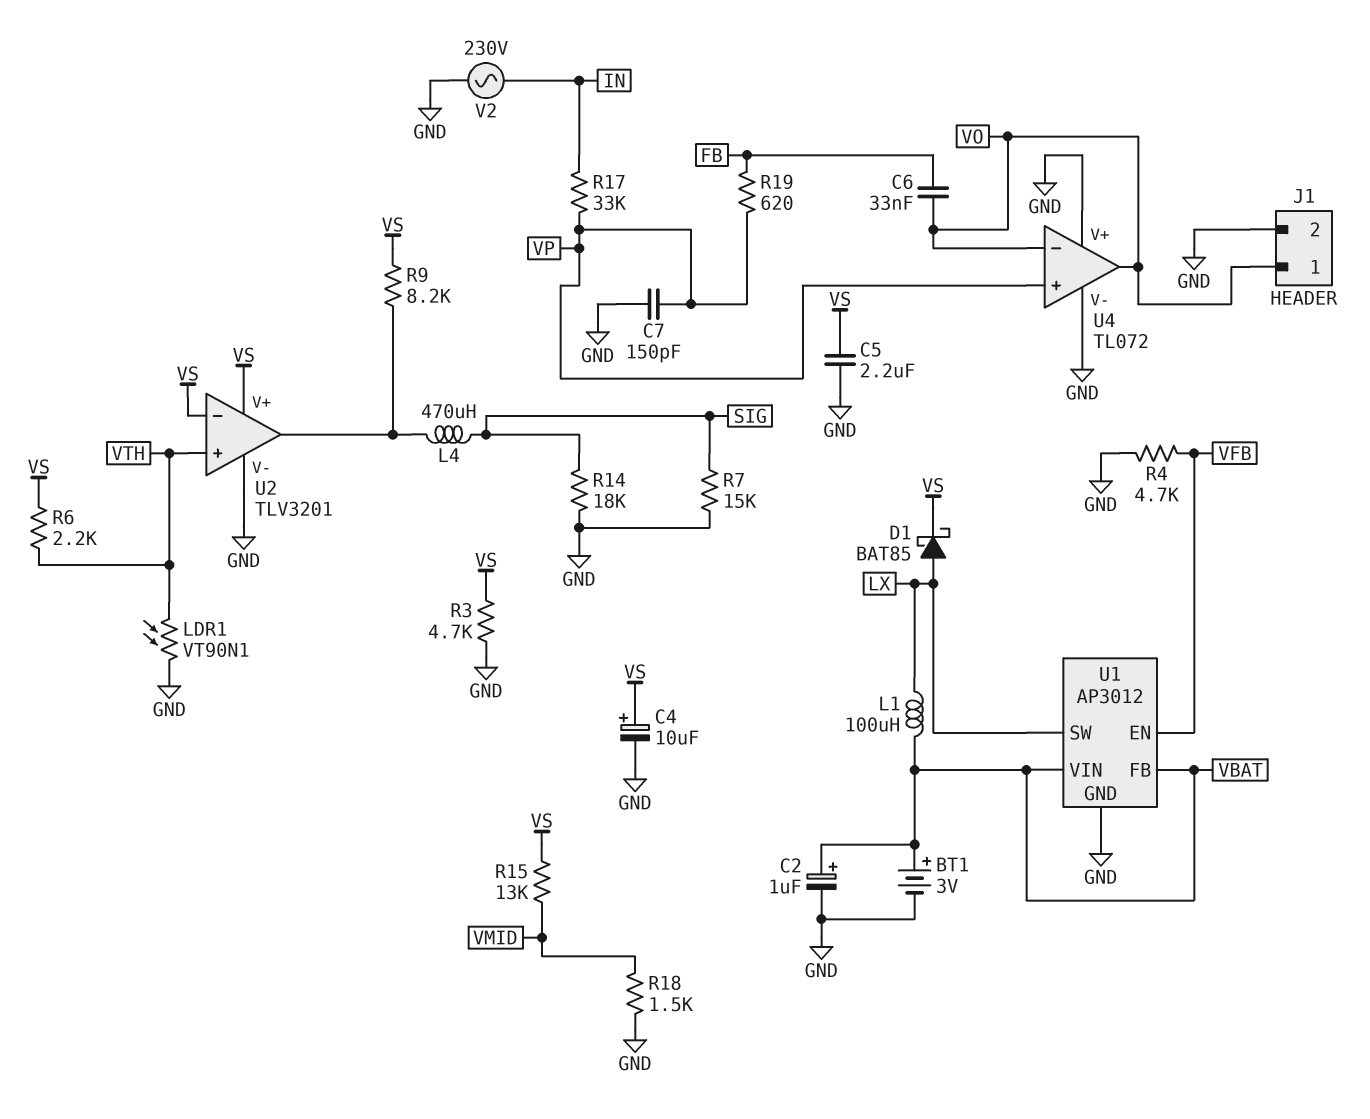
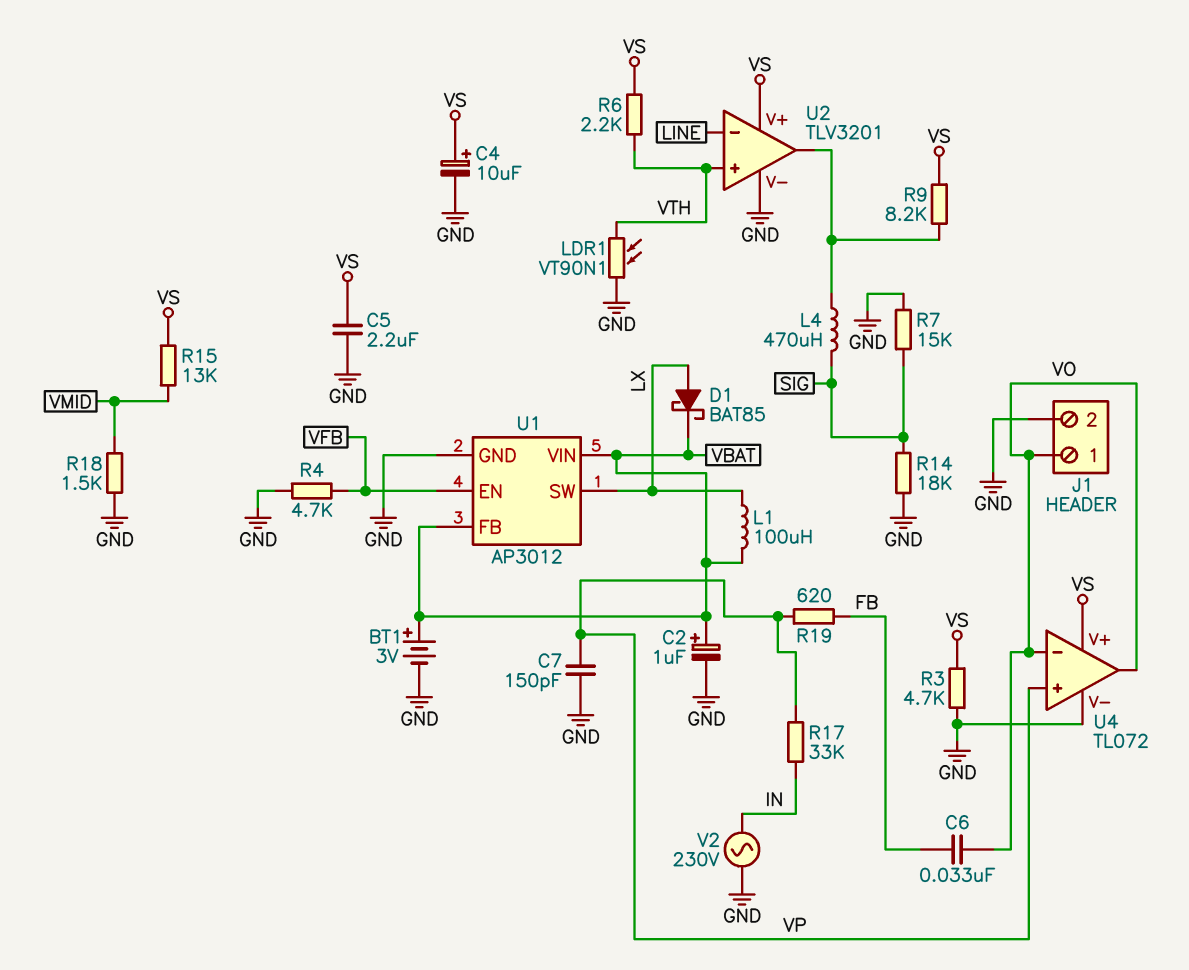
D1: schottky BAT85 (A LX, K VS) -> schottky BAT85 (A LX, K VBAT)
U2 pin in-: VS -> LINE
U4 pin V+: GND -> VS

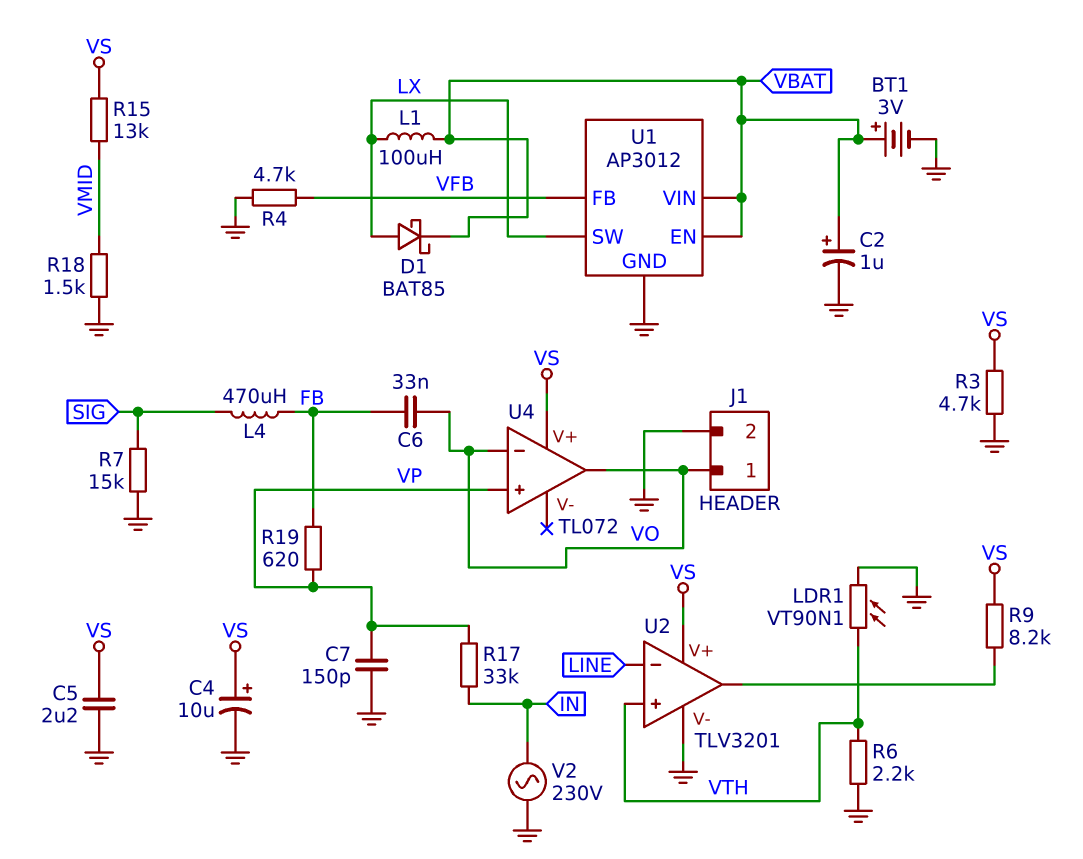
L4: 470uH (SIG, U2/out) -> 470uH (FB, SIG)
R6: 2.2k (VS, VTH) -> 2.2k (GND, VTH)
R14: 18k (GND, SIG) -> none
U1 pin EN: VFB -> VBAT
U1 pin FB: VBAT -> VFB
U4 pin V-: GND -> none

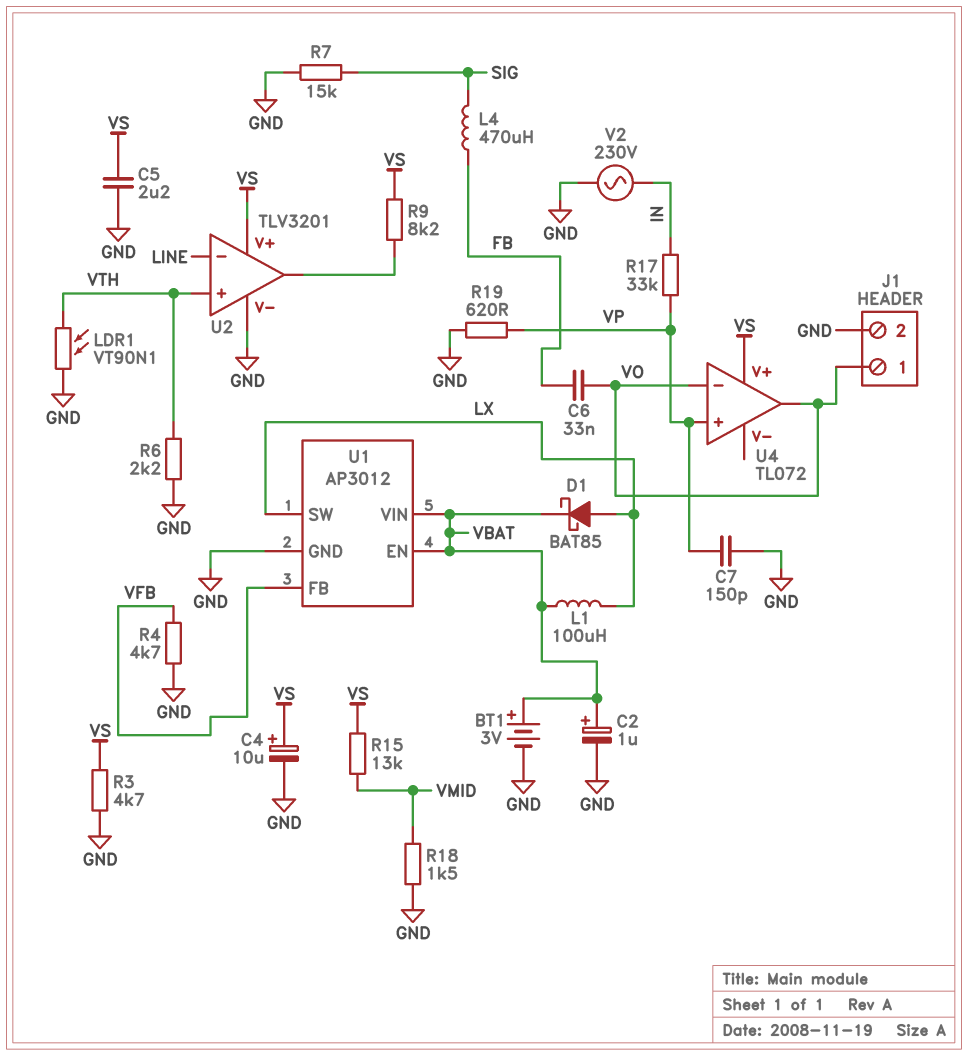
R19: 620 (FB, VP) -> 620 (GND, VP)

